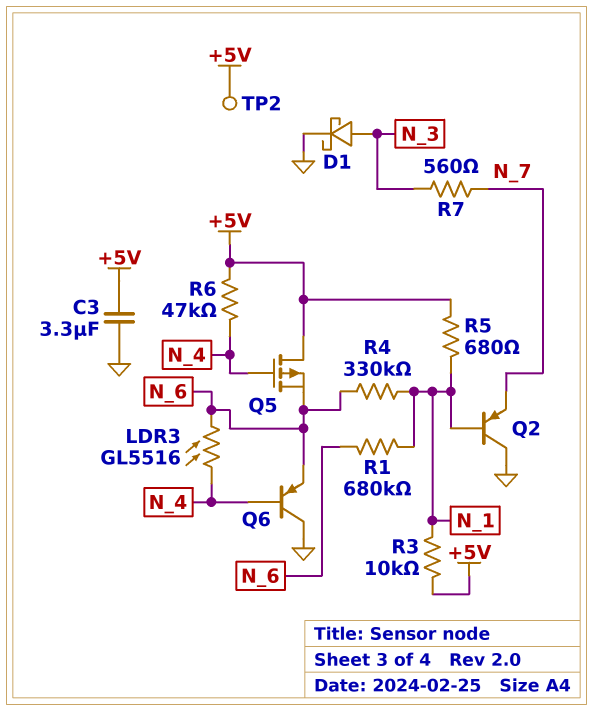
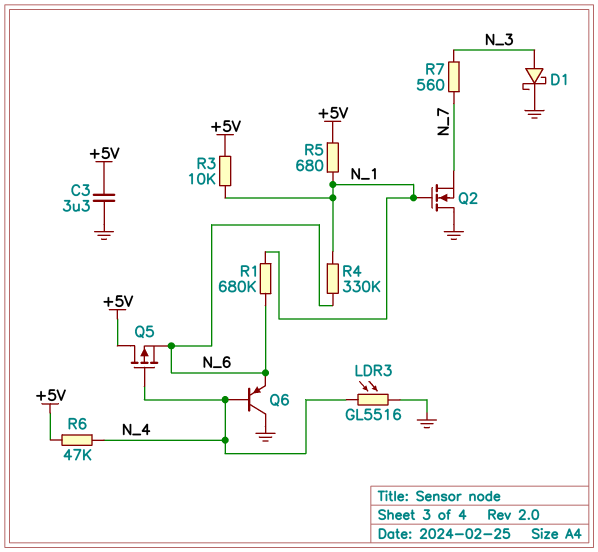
LDR3: GL5516 (N_4, N_6) -> GL5516 (GND, N_4)
Q2: PNP (B N_1, C GND, E N_7) -> NMOS (G N_1, D GND, S N_7)
TP2: test point (+5V) -> none

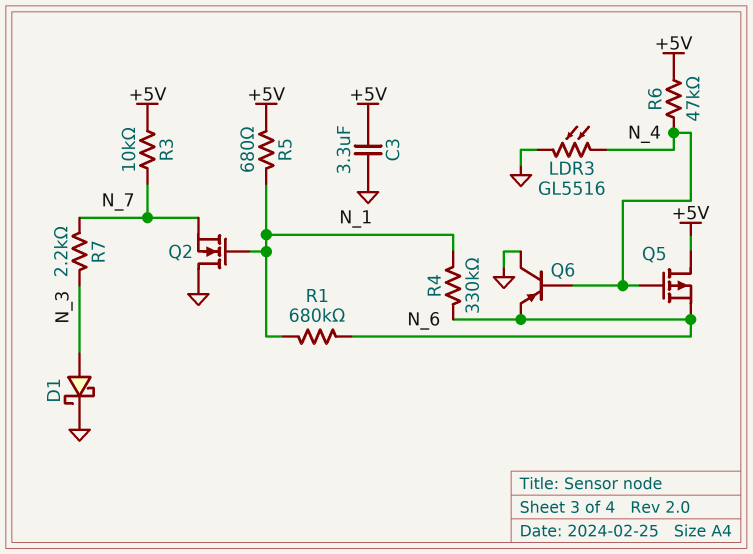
R3: 10k (+5V, N_1) -> 10k (+5V, N_7)
R7: 560 (N_3, N_7) -> 2.2k (N_3, N_7)

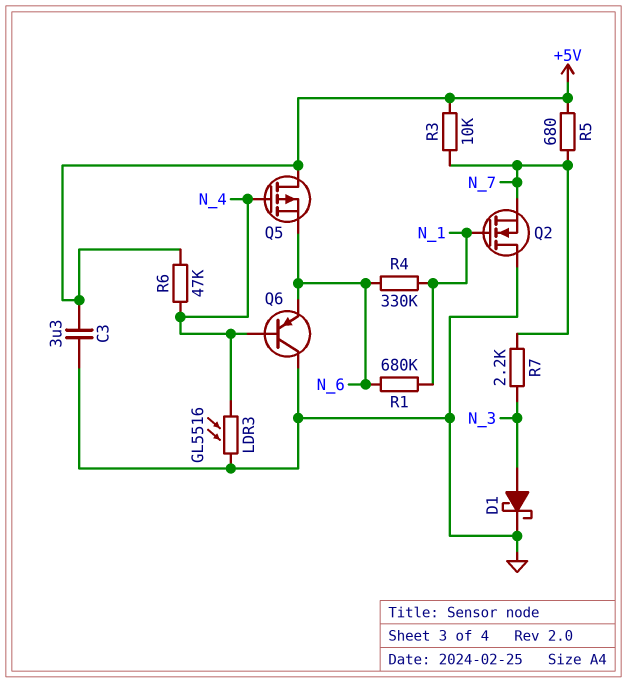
R5: 680 (+5V, N_1) -> 680 (+5V, N_7)

